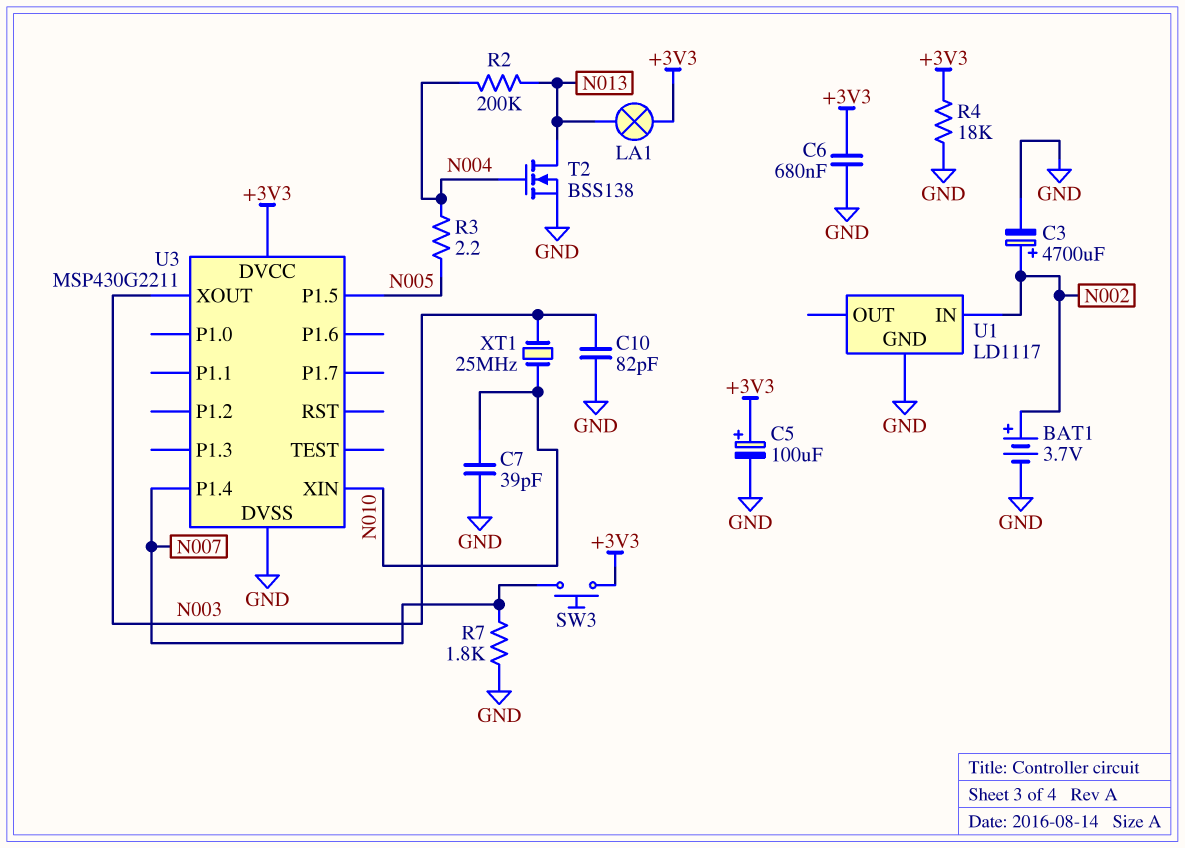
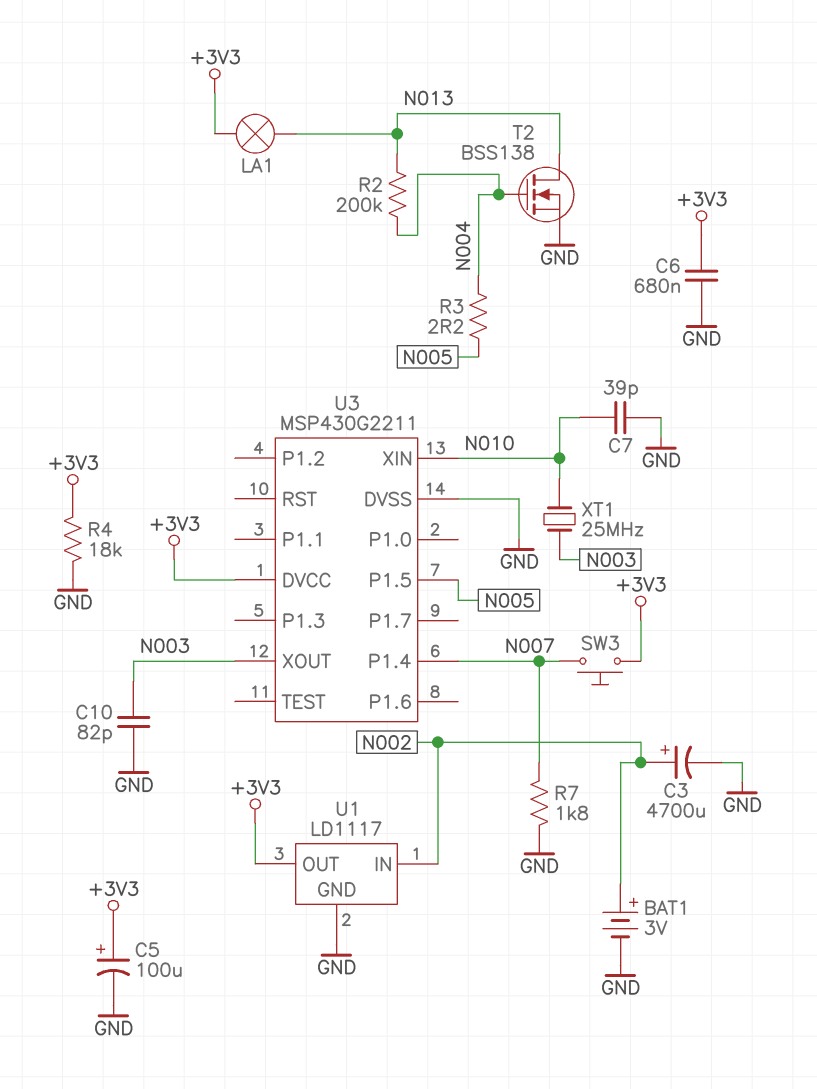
BAT1: 3.7V (plus N002, minus GND) -> 3V (plus N002, minus GND)
U1 pin OUT: none -> +3V3

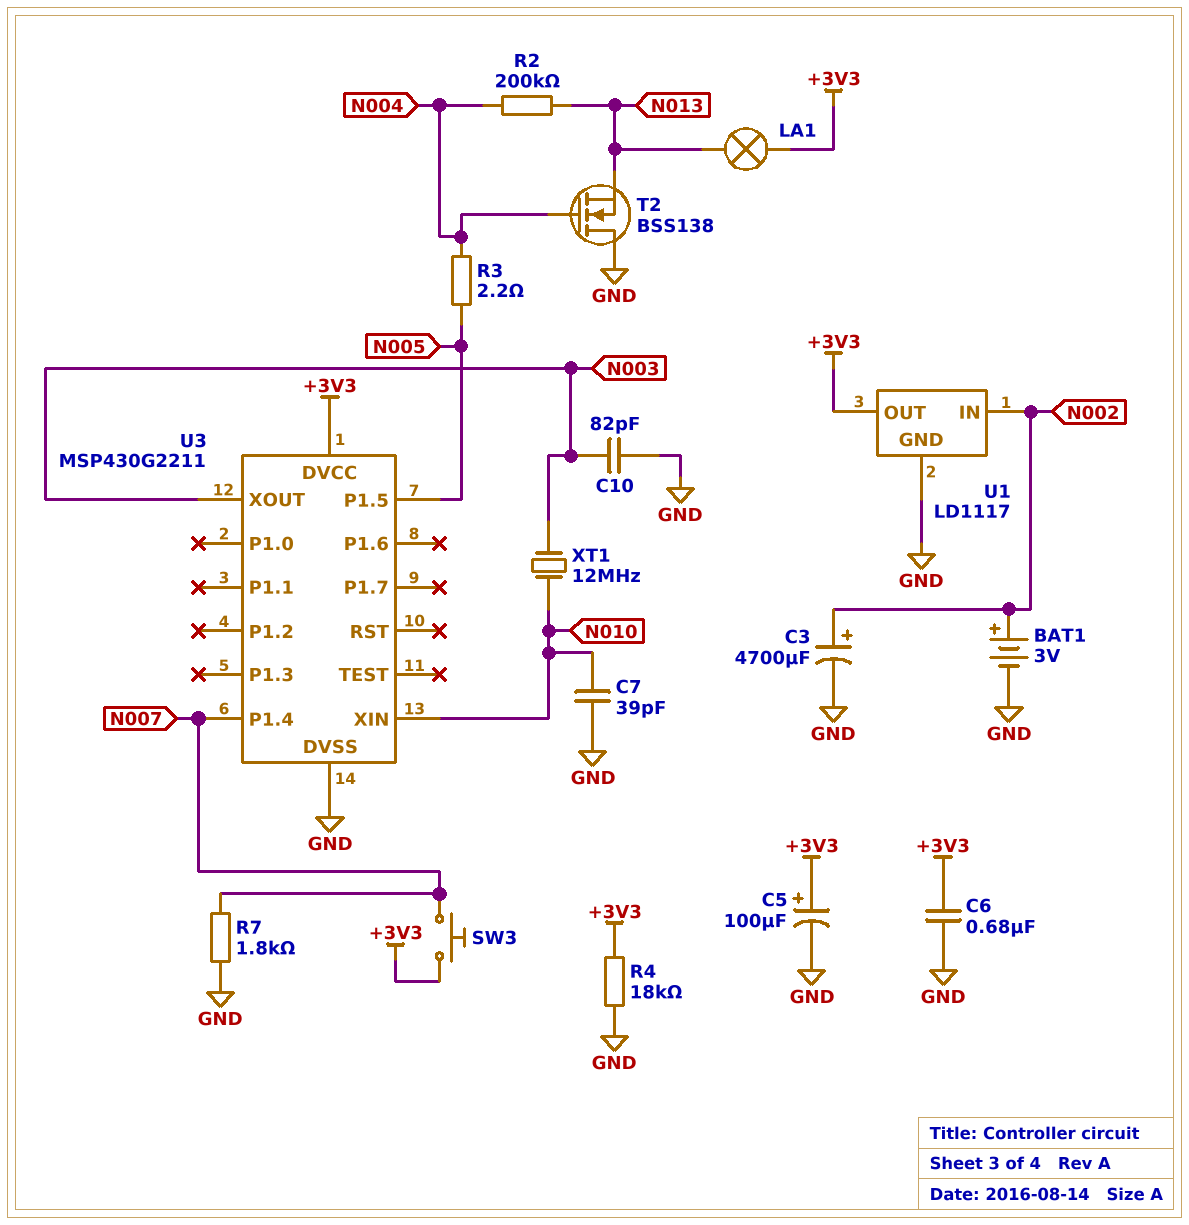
T2: NMOS BSS138 (G N004, D N013, S GND) -> NMOS BSS138 (G N004, D GND, S N013)
XT1: 25MHz (N003, N010) -> 12MHz (N003, N010)

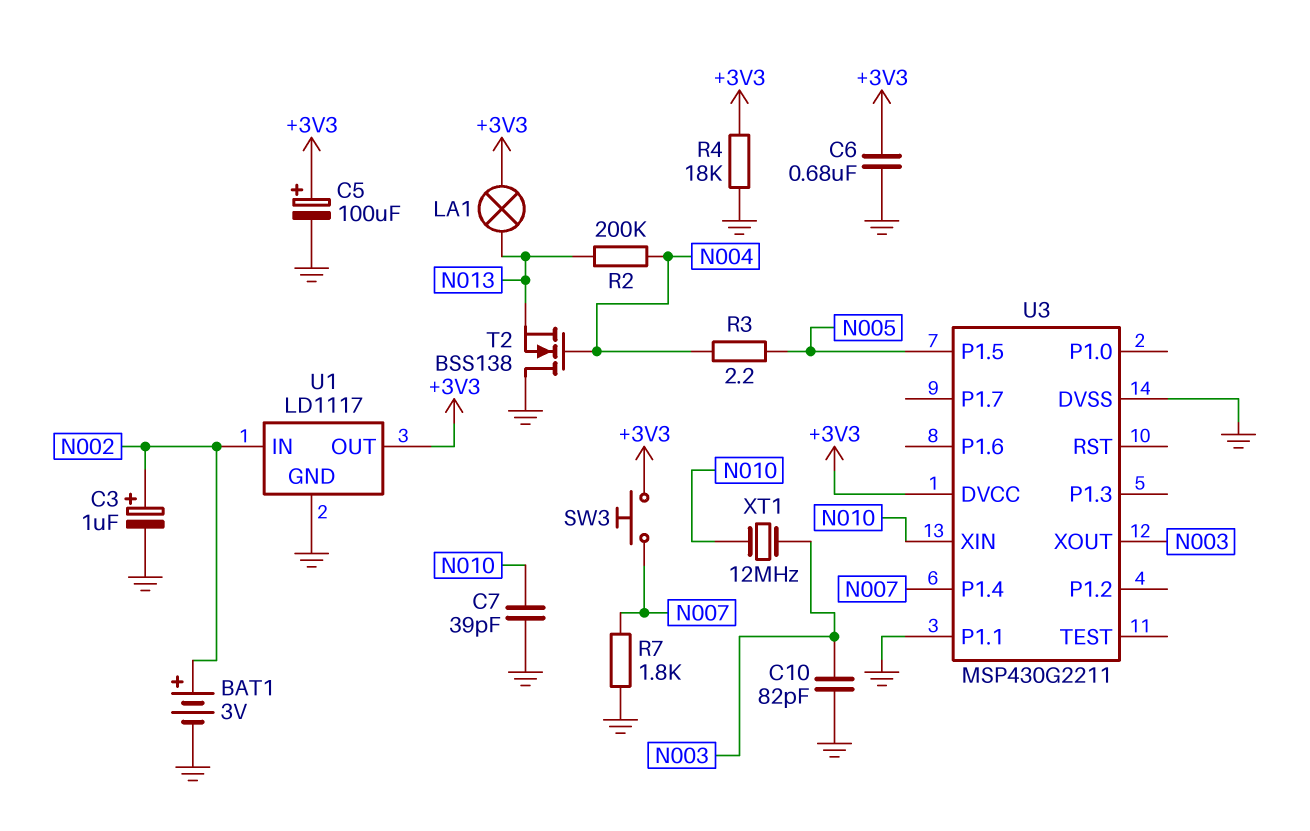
C3: 4700uF (plus N002, minus GND) -> 1uF (plus N002, minus GND)
U3 pin P1.1: none -> GND

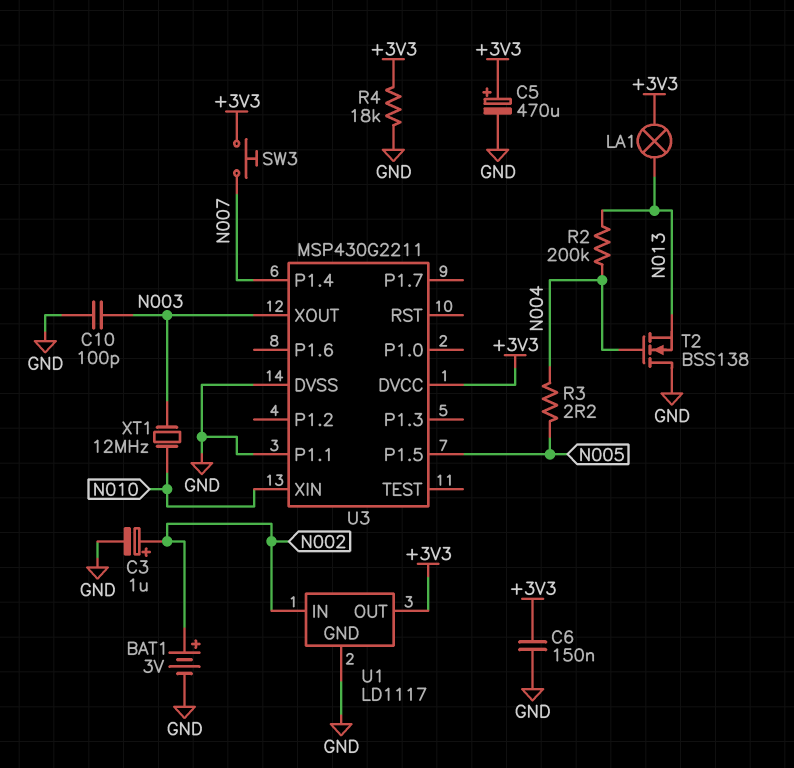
C5: 100uF (plus +3V3, minus GND) -> 470uF (plus +3V3, minus GND)
C6: 680nF (+3V3, GND) -> 150nF (+3V3, GND)
C7: 39pF (GND, N010) -> none
C10: 82pF (GND, N003) -> 100pF (GND, N003)
R7: 1.8k (GND, N007) -> none

